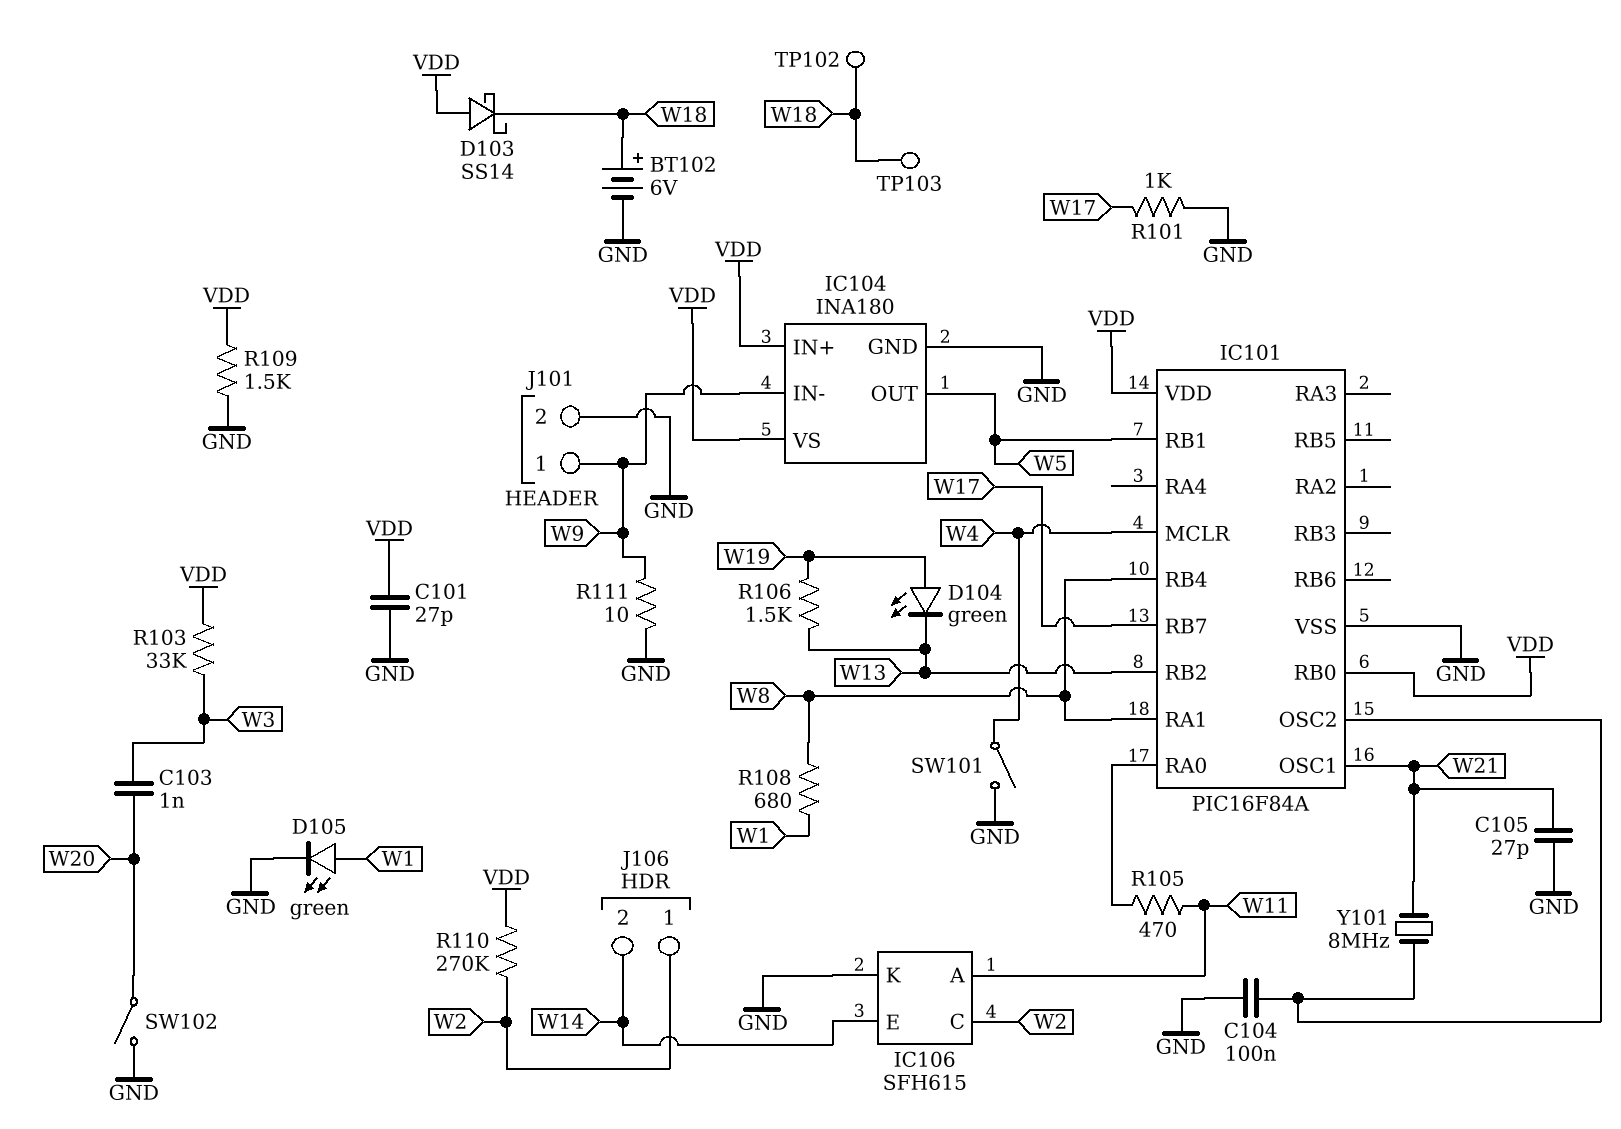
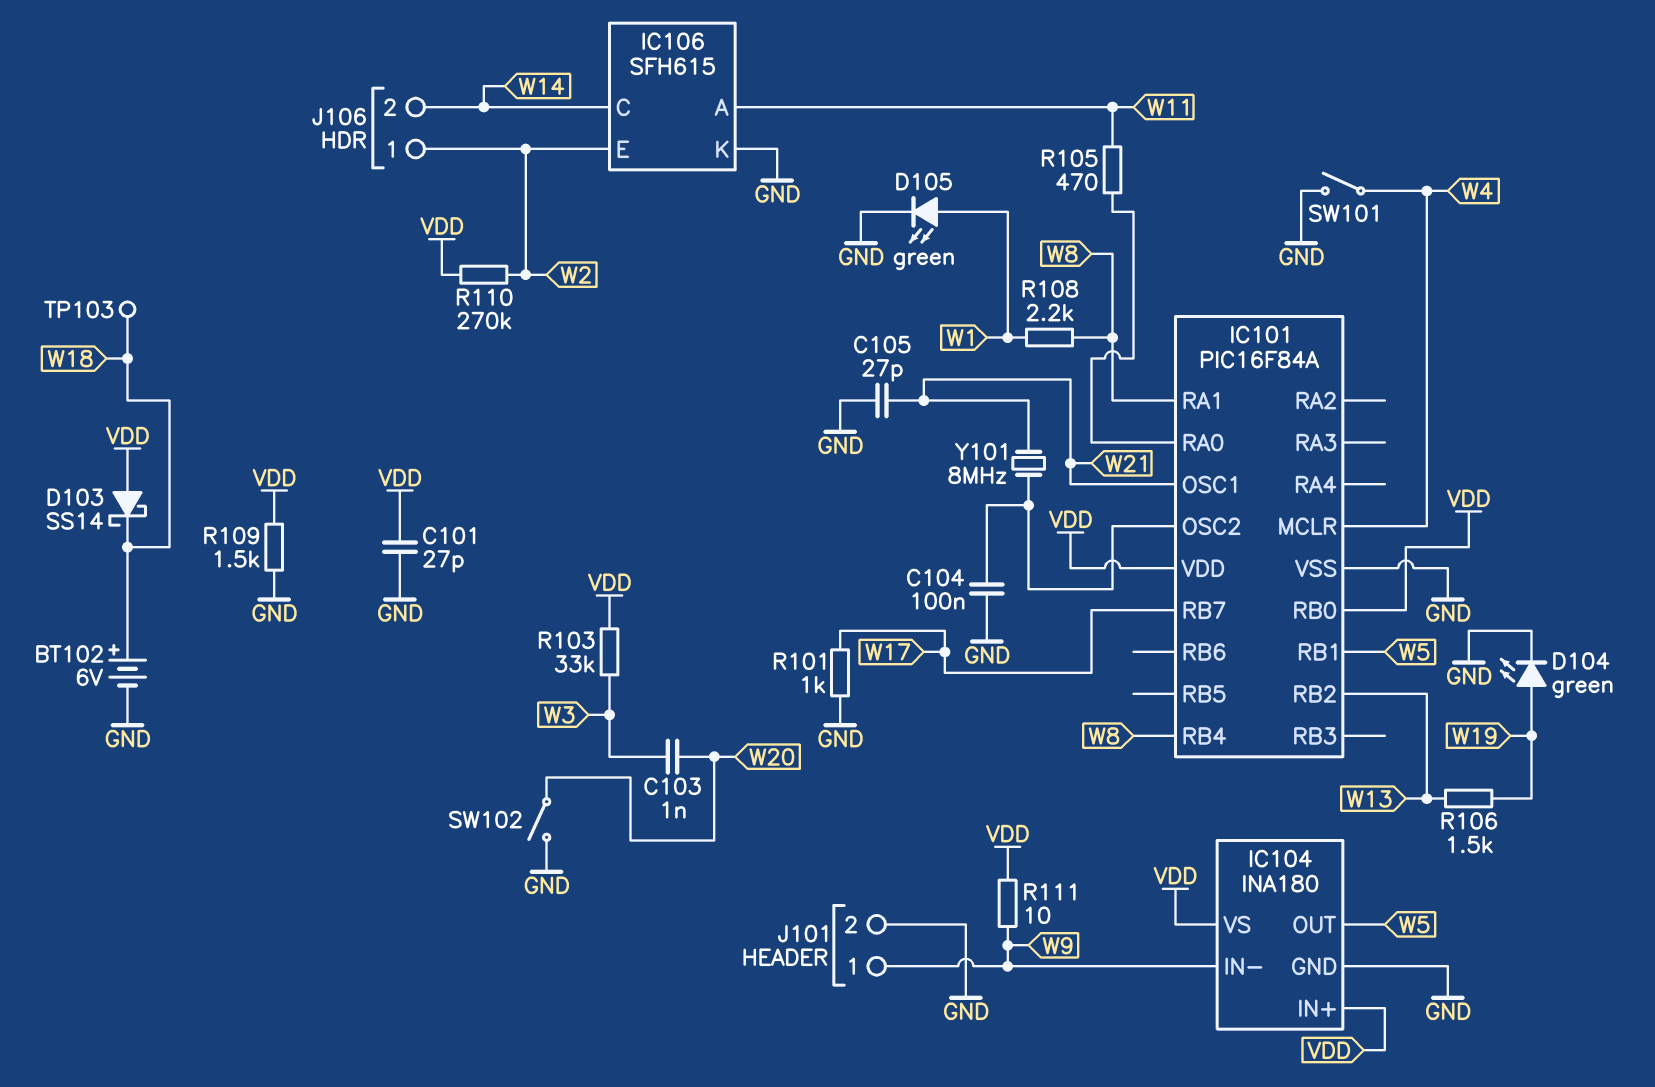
D104: LED green (A W19, K W13) -> LED green (A W19, K GND)
IC106 pin C: W2 -> W14
IC106 pin E: W14 -> W2
R108: 680 (W1, W8) -> 2.2k (W1, W8)
R111: 10 (GND, W9) -> 10 (VDD, W9)
TP102: test point (W18) -> none

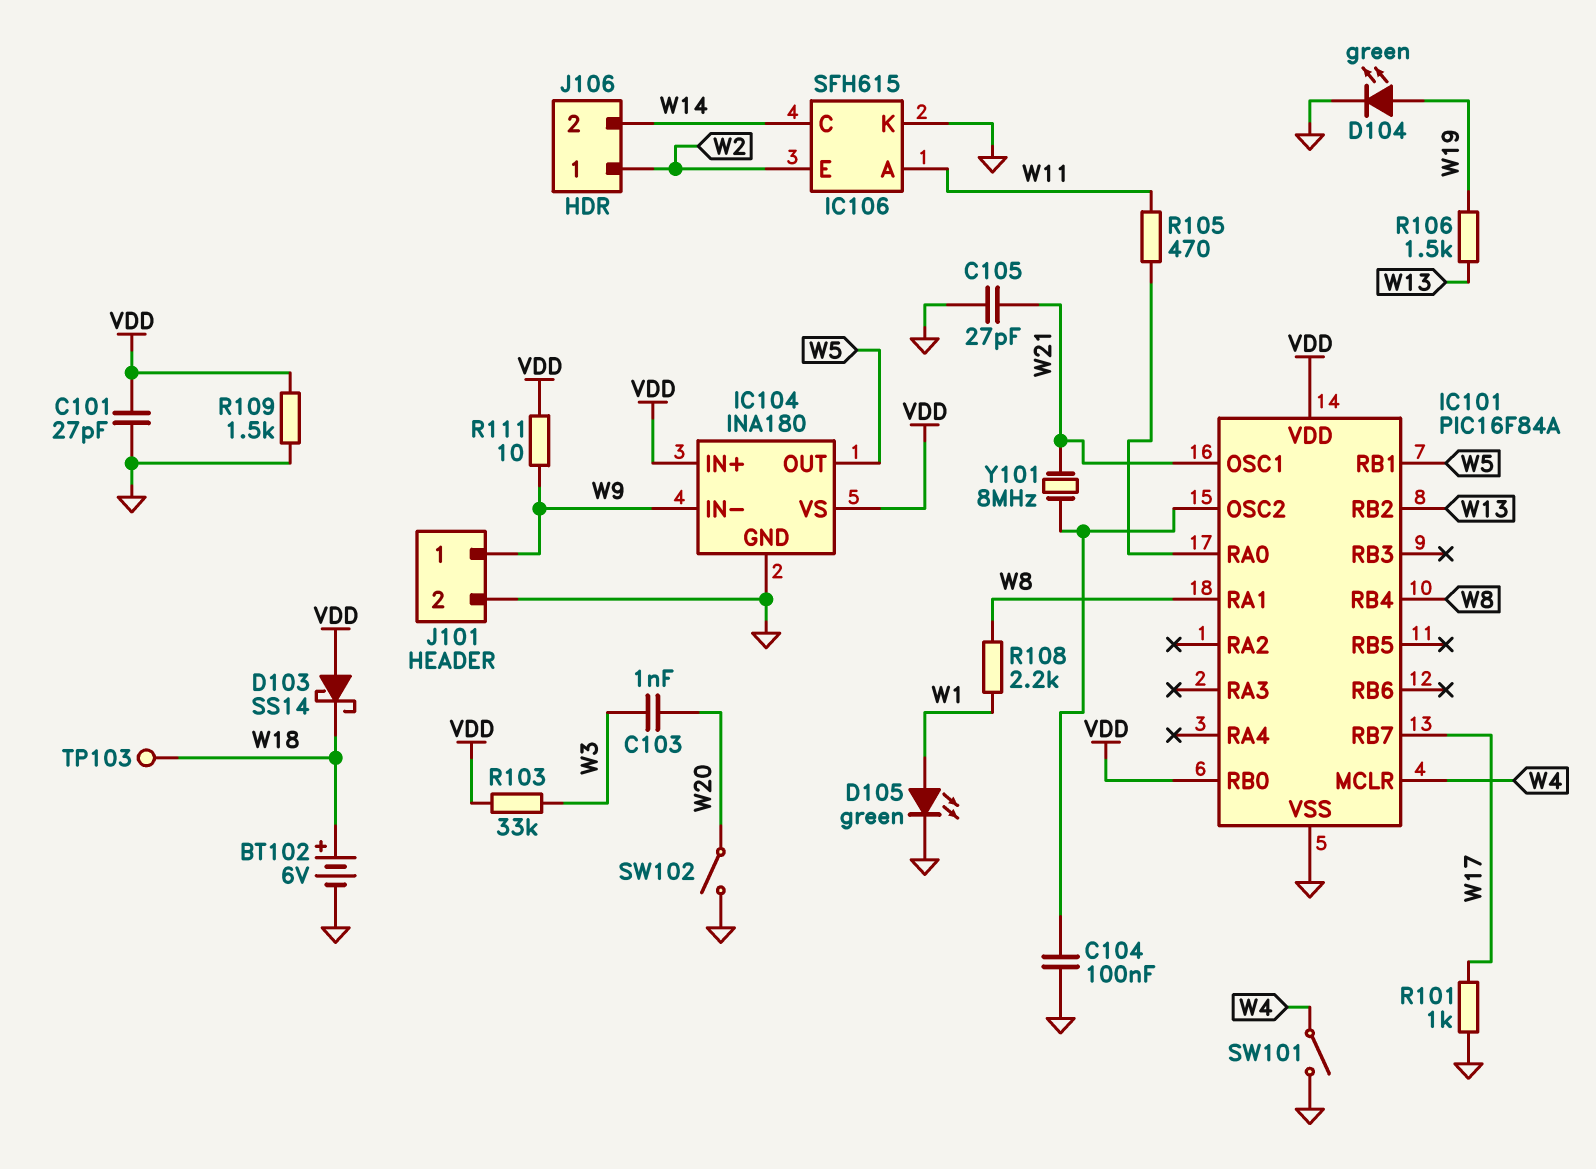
R110: 270k (VDD, W2) -> none

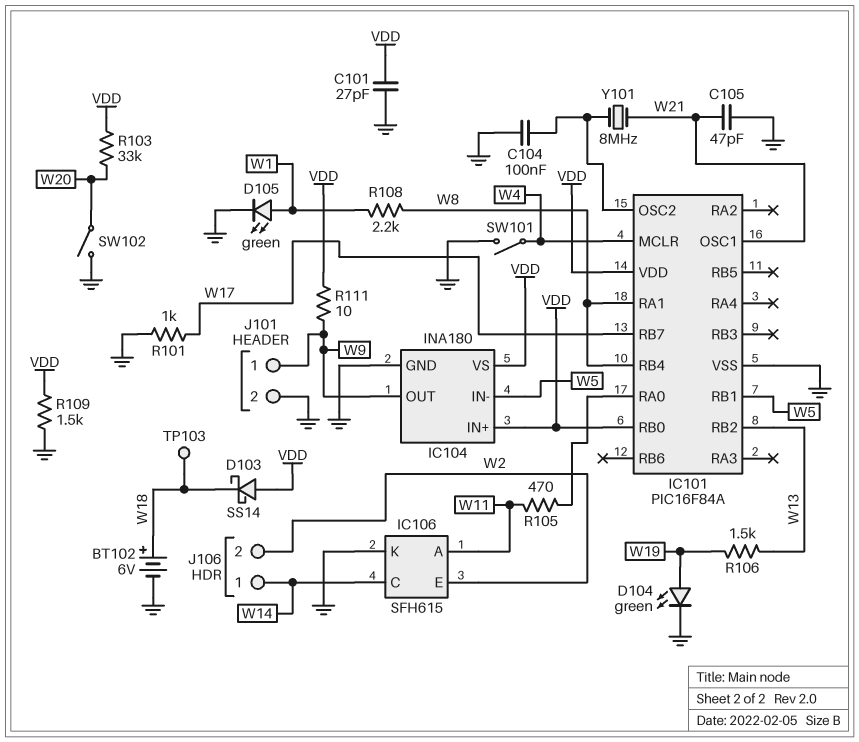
C103: 1nF (W3, W20) -> none
C105: 27pF (GND, W21) -> 47pF (GND, W21)
IC104 pin IN-: W9 -> W5
IC104 pin OUT: W5 -> W9
J106 pin 1: W2 -> W14
J106 pin 2: W14 -> W2
R103: 33k (VDD, W3) -> 33k (VDD, W20)

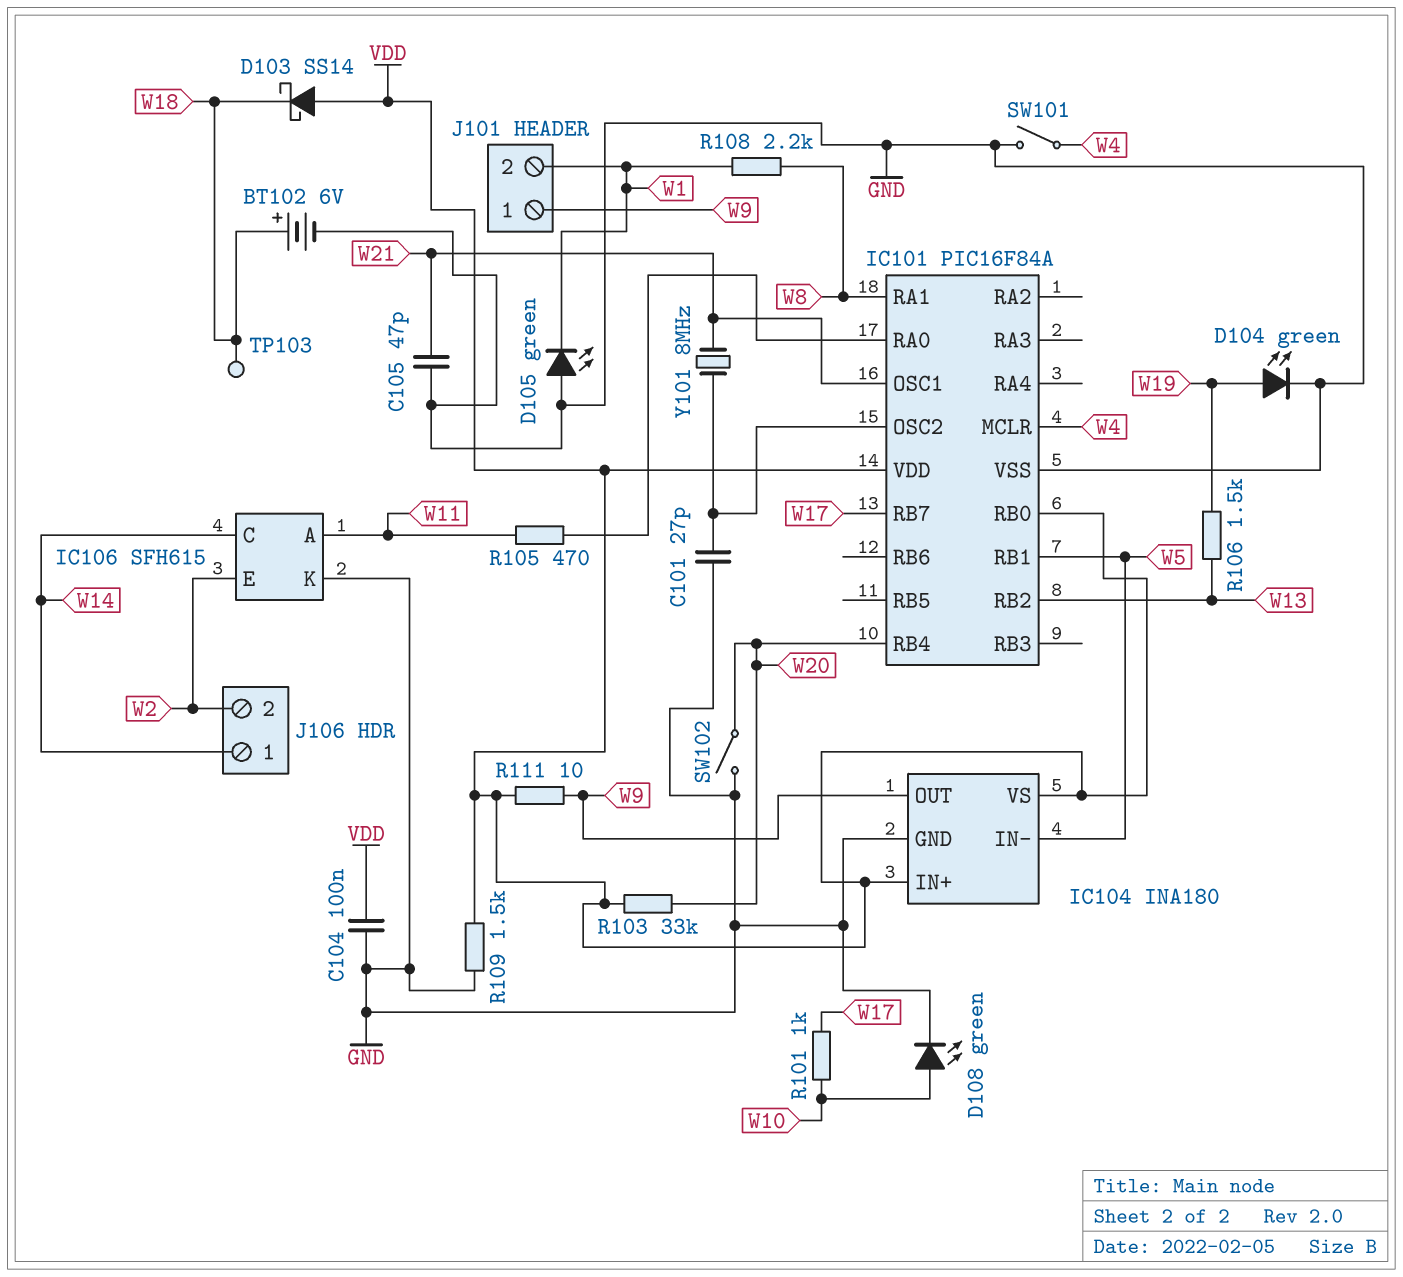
C101: 27pF (GND, VDD) -> 27pF (GND, IC101/OSC2)
C104: 100nF (GND, IC101/OSC2) -> 100nF (GND, VDD)
D105: LED green (A W1, K GND) -> LED green (A GND, K W1)
D108: none -> LED green (A W10, K GND)
IC101 pin RB4: W8 -> W20
J101 pin 2: GND -> W1
R101: 1k (GND, W17) -> 1k (W10, W17)

